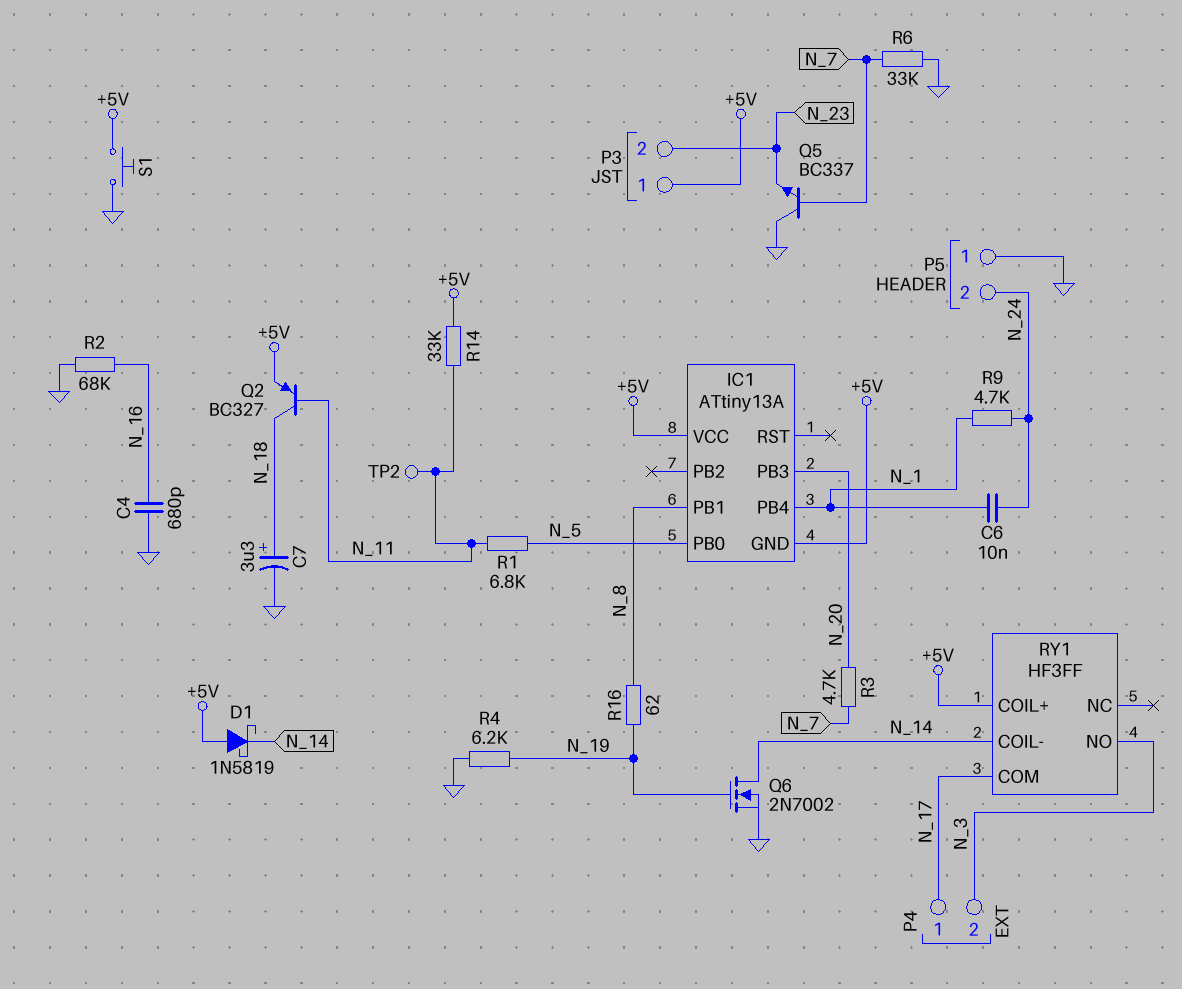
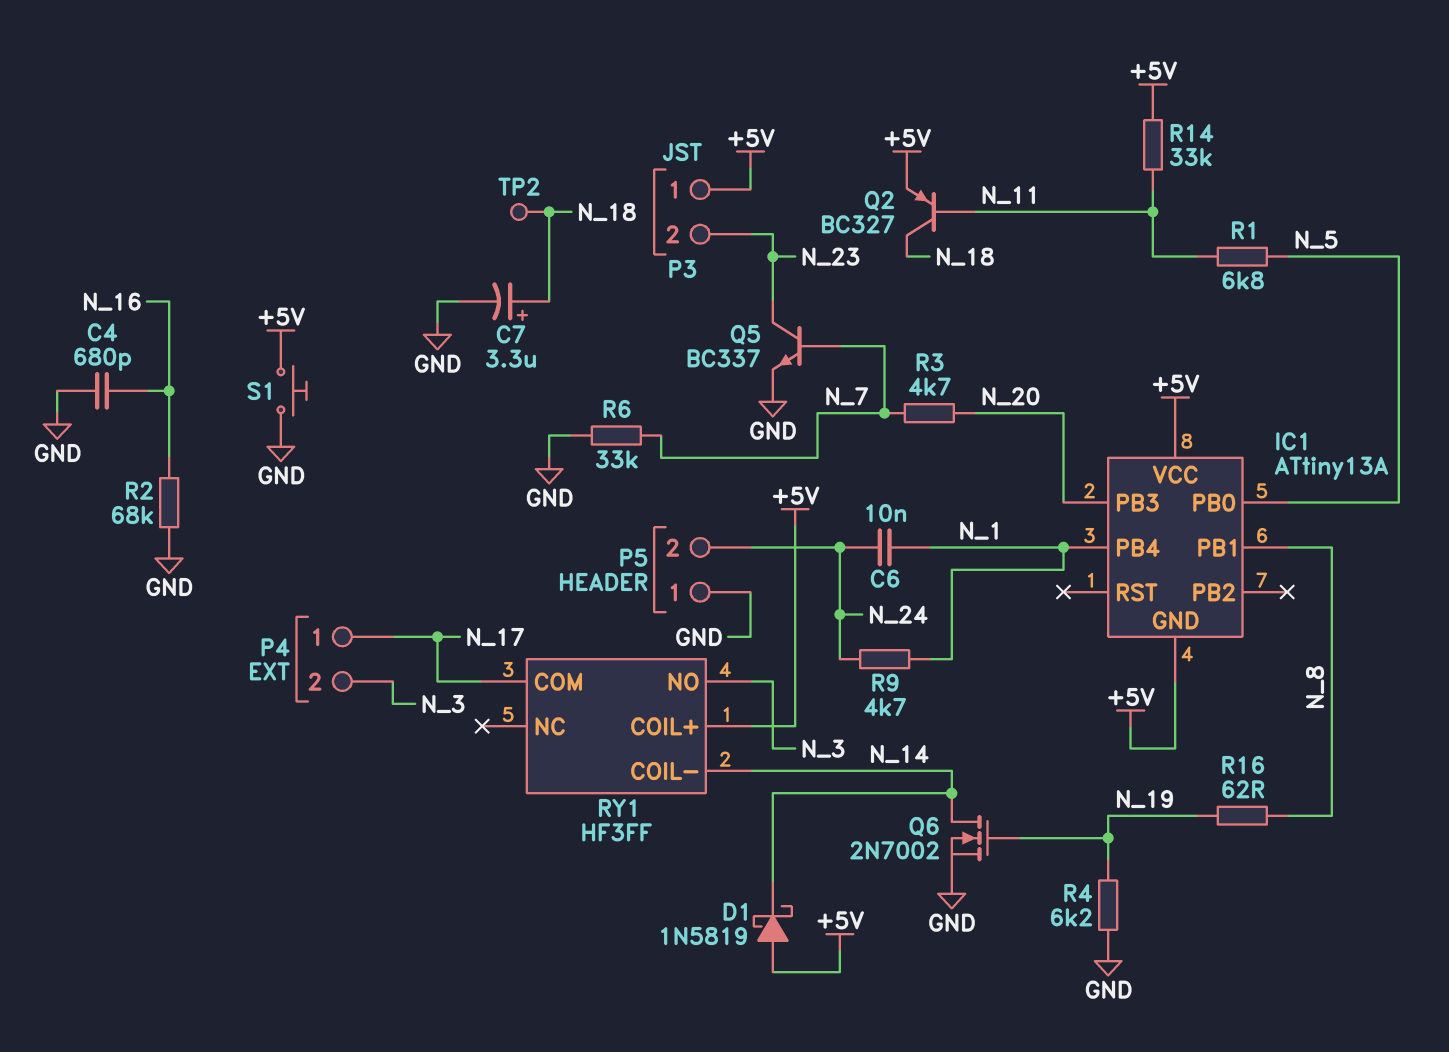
Q5: NPN BC337 (B N_7, C GND, E N_23) -> NPN BC337 (B N_7, C N_23, E GND)
TP2: test point (N_11) -> test point (N_18)

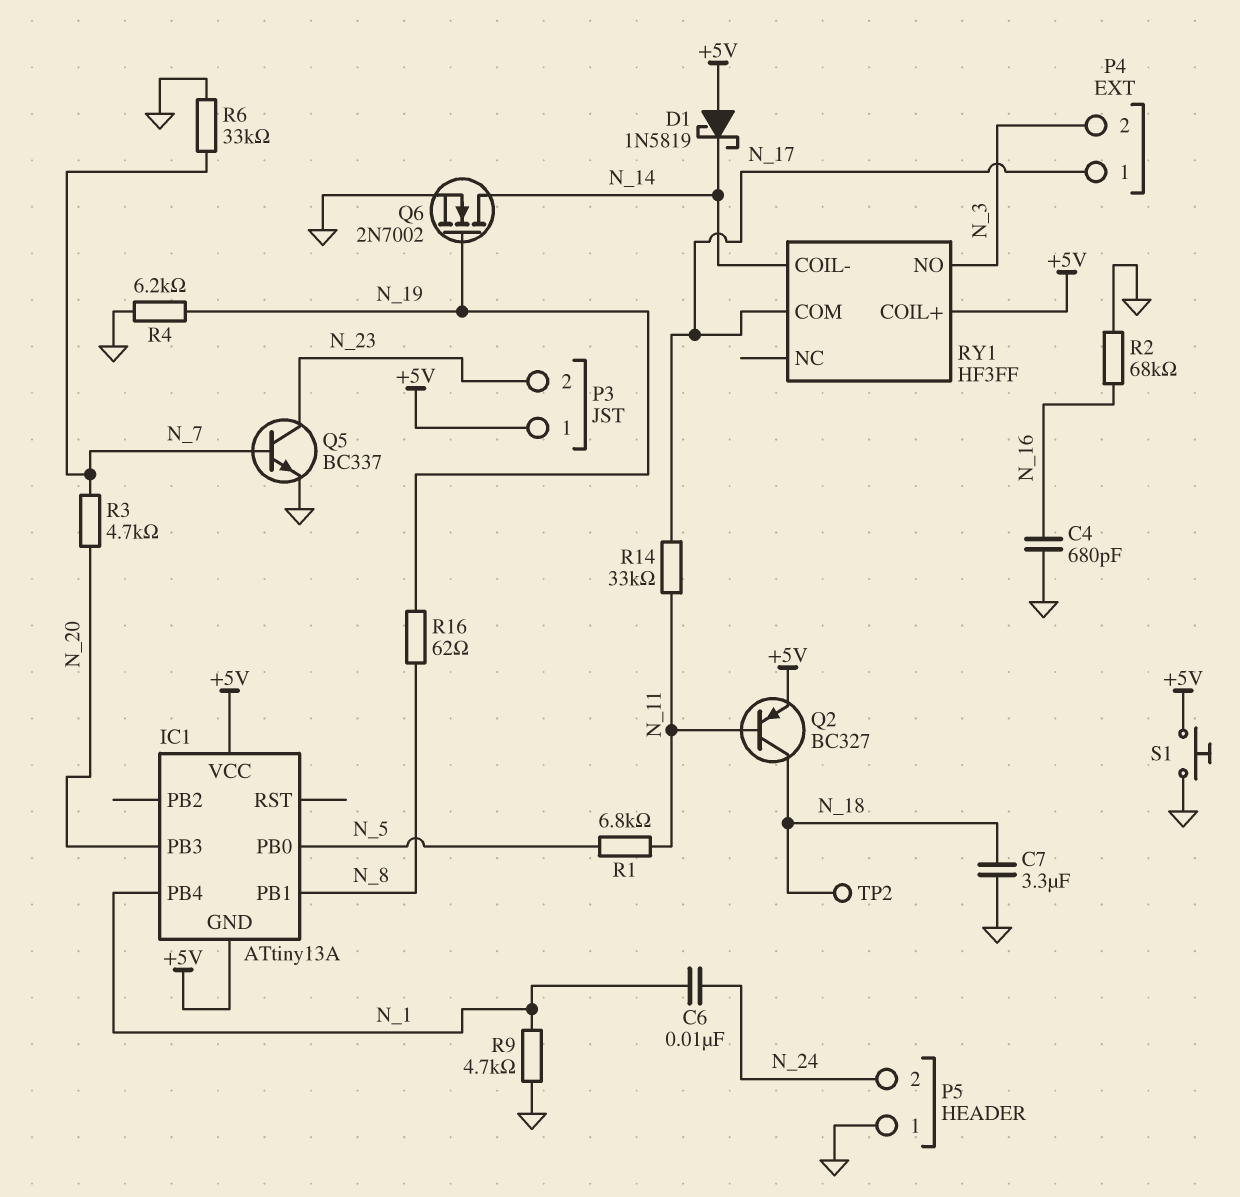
C7: 3.3uF (plus N_18, minus GND) -> 3.3uF (GND, N_18)
R9: 4.7k (N_1, N_24) -> 4.7k (GND, N_1)
R14: 33k (+5V, N_11) -> 33k (N_11, N_17)

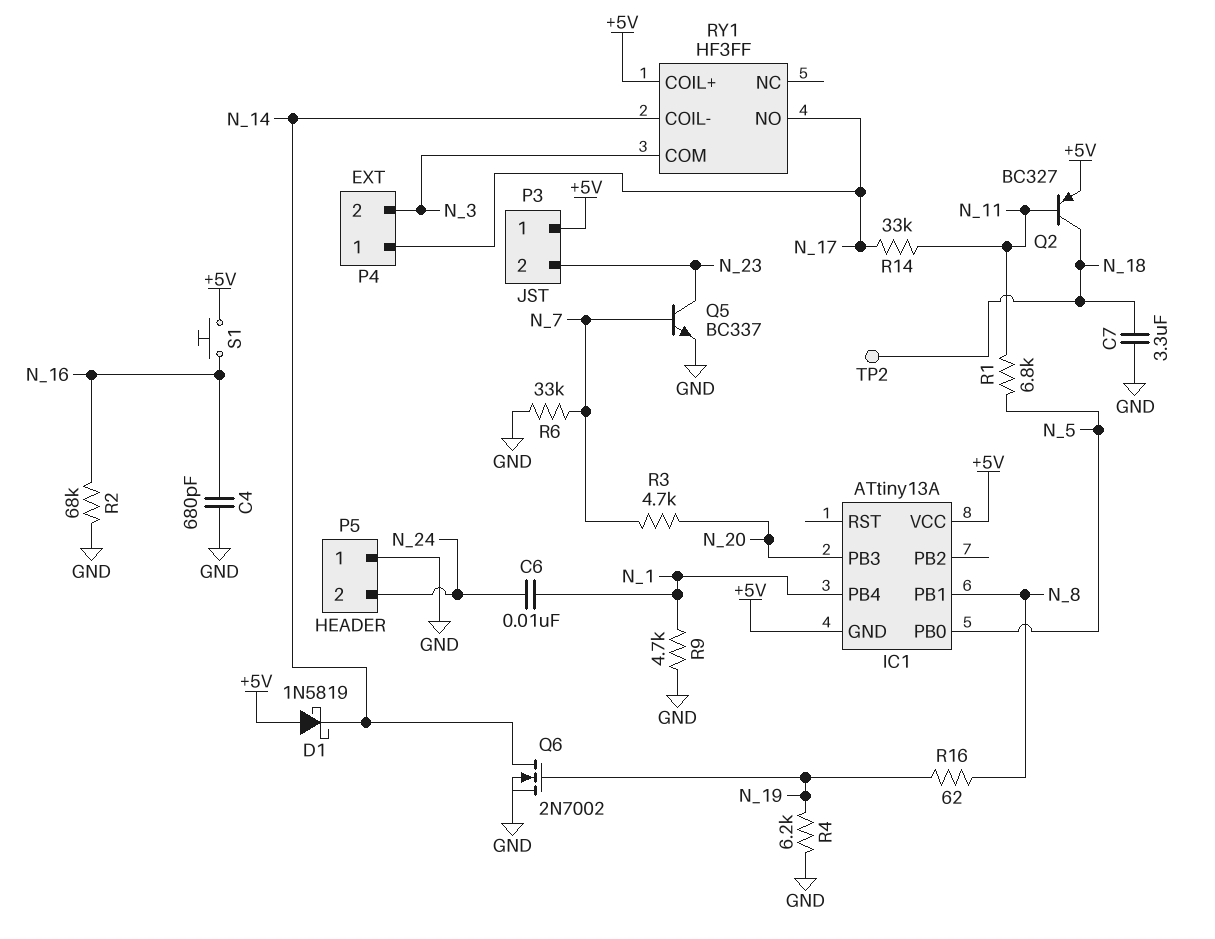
RY1 pin COM: N_17 -> N_3
RY1 pin NO: N_3 -> N_17
S1: button (+5V, GND) -> button (+5V, N_16)

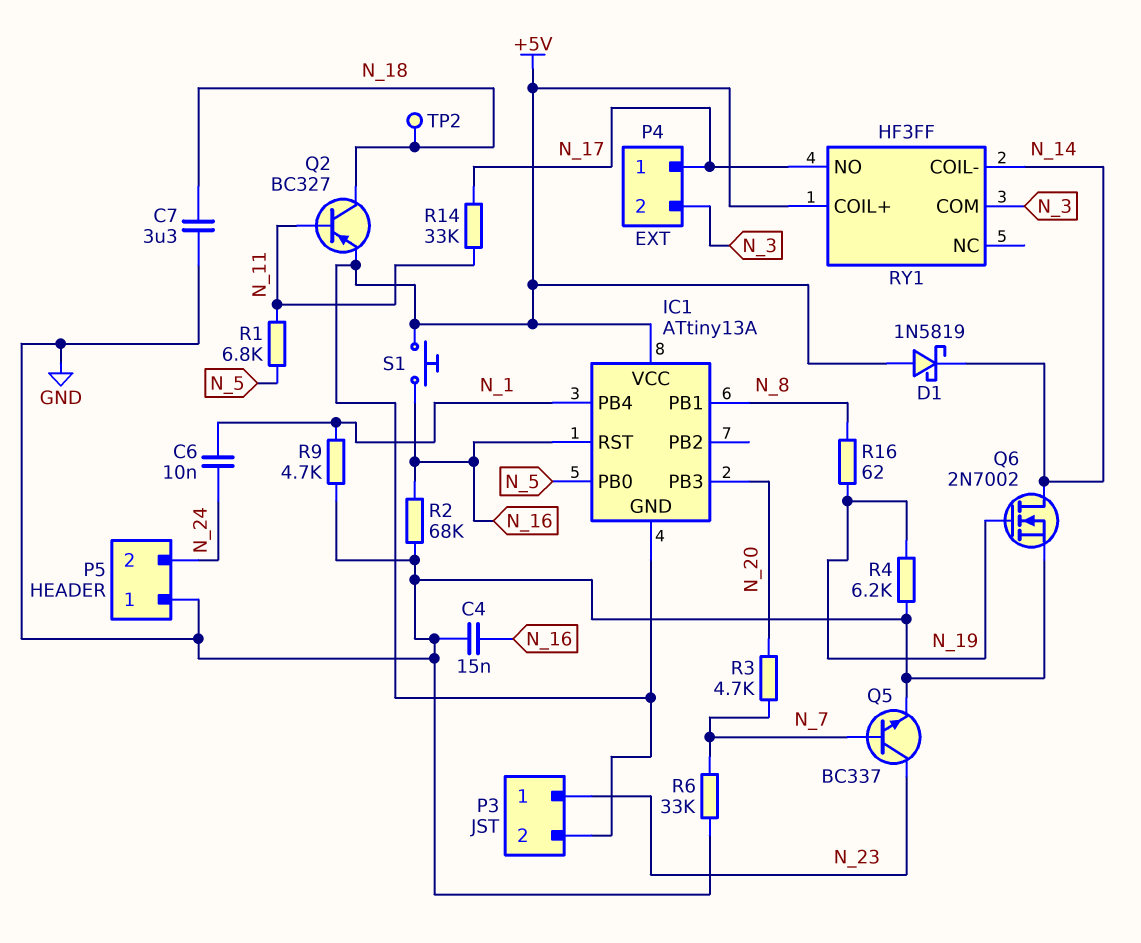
C4: 680pF (GND, N_16) -> 15nF (GND, N_16)
IC1 pin RST: none -> N_16
P3 pin 1: +5V -> N_23
P3 pin 2: N_23 -> +5V

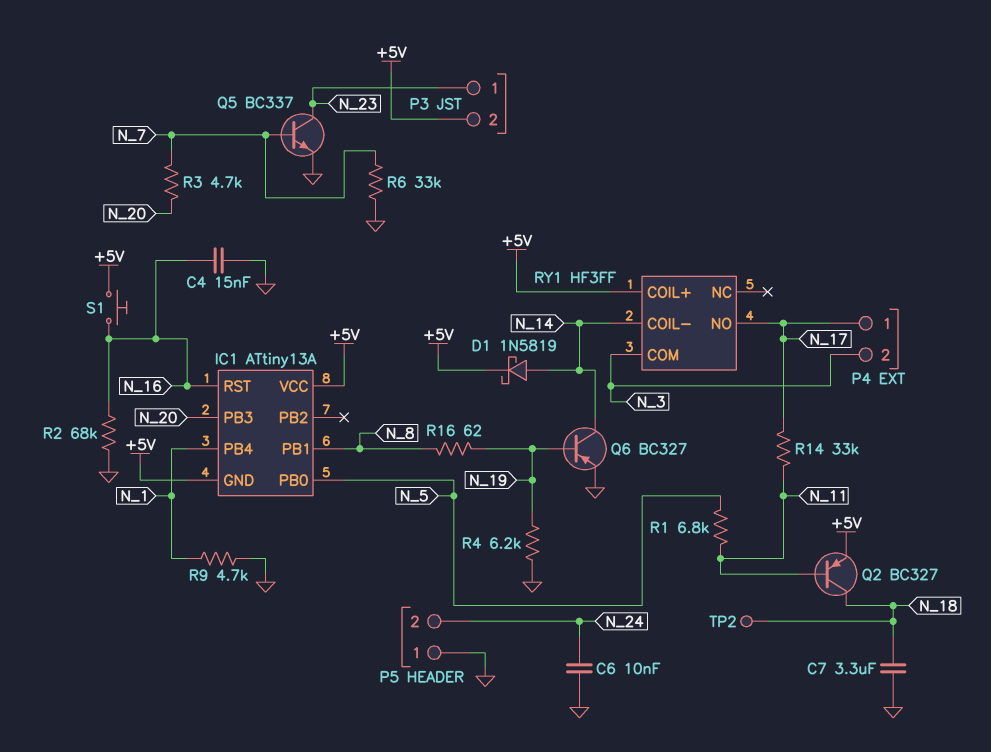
C6: 10nF (N_1, N_24) -> 10nF (GND, N_24)
D1: schottky 1N5819 (A +5V, K N_14) -> schottky 1N5819 (A N_14, K +5V)
Q6: NMOS 2N7002 (G N_19, D N_14, S GND) -> PNP BC327 (B N_19, C N_14, E GND)

